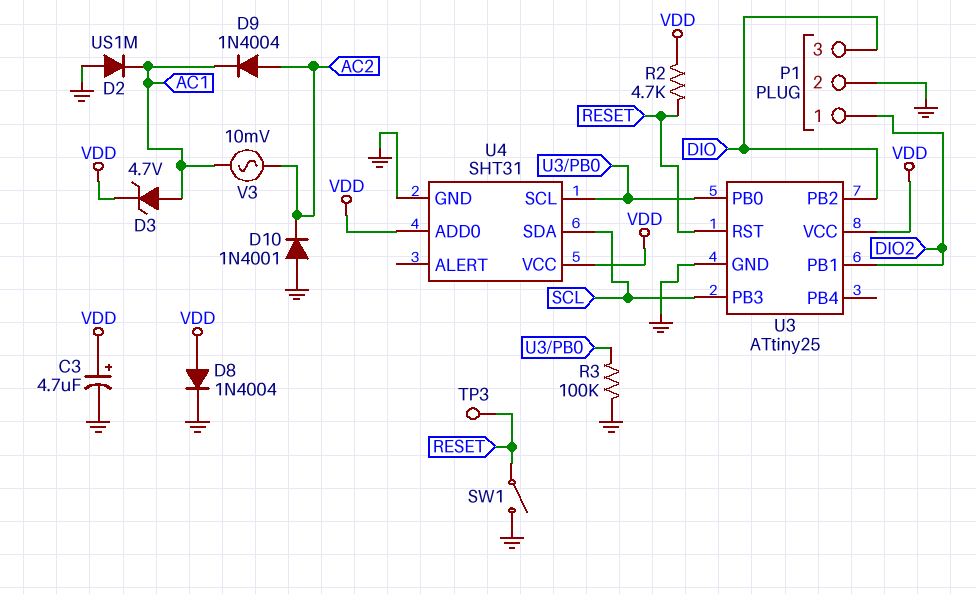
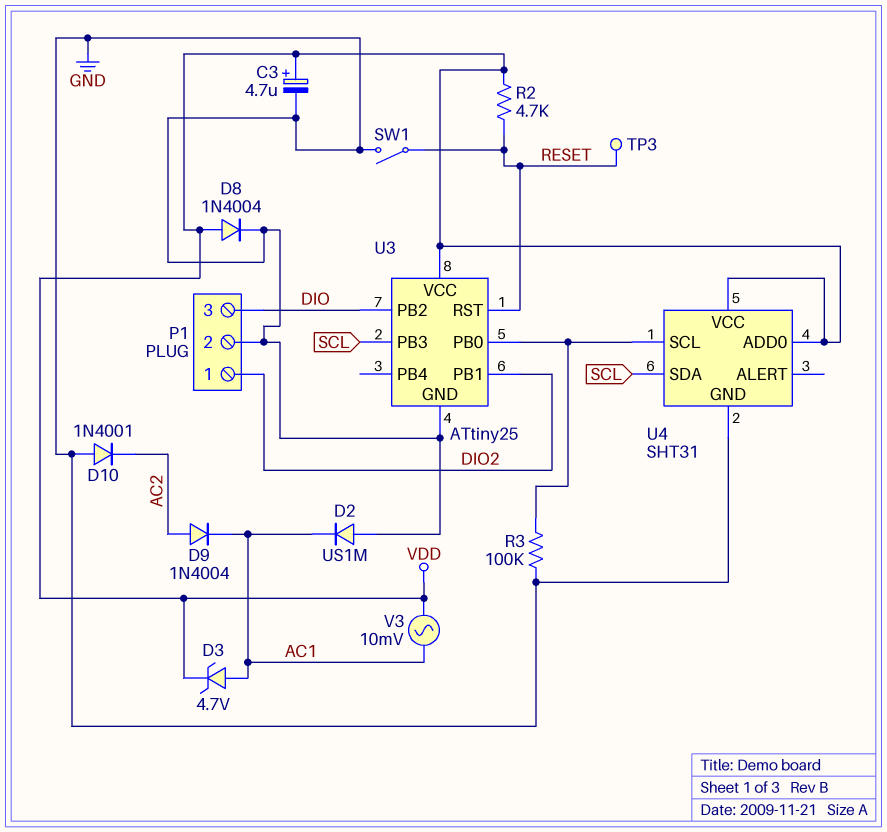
V3: AC 10mV (AC1, AC2) -> AC 10mV (AC1, VDD)

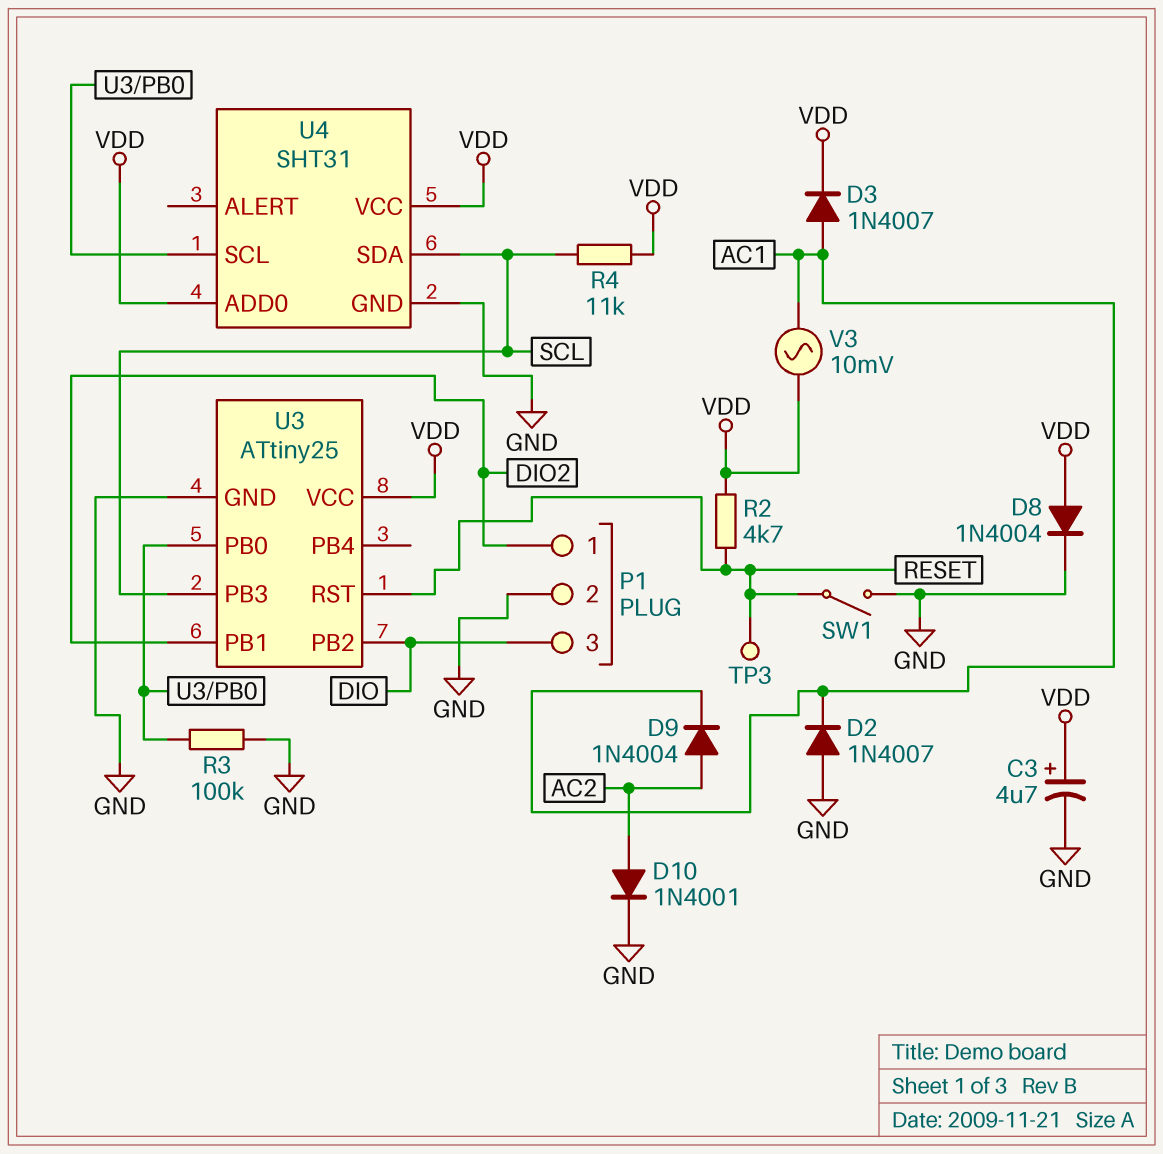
D2: diode US1M (A GND, K AC1) -> diode 1N4007 (A GND, K AC1)
D3: zener 4.7V (A AC1, K VDD) -> diode 1N4007 (A AC1, K VDD)
D10: diode 1N4001 (A GND, K AC2) -> diode 1N4001 (A AC2, K GND)
R4: none -> 11k (SCL, VDD)

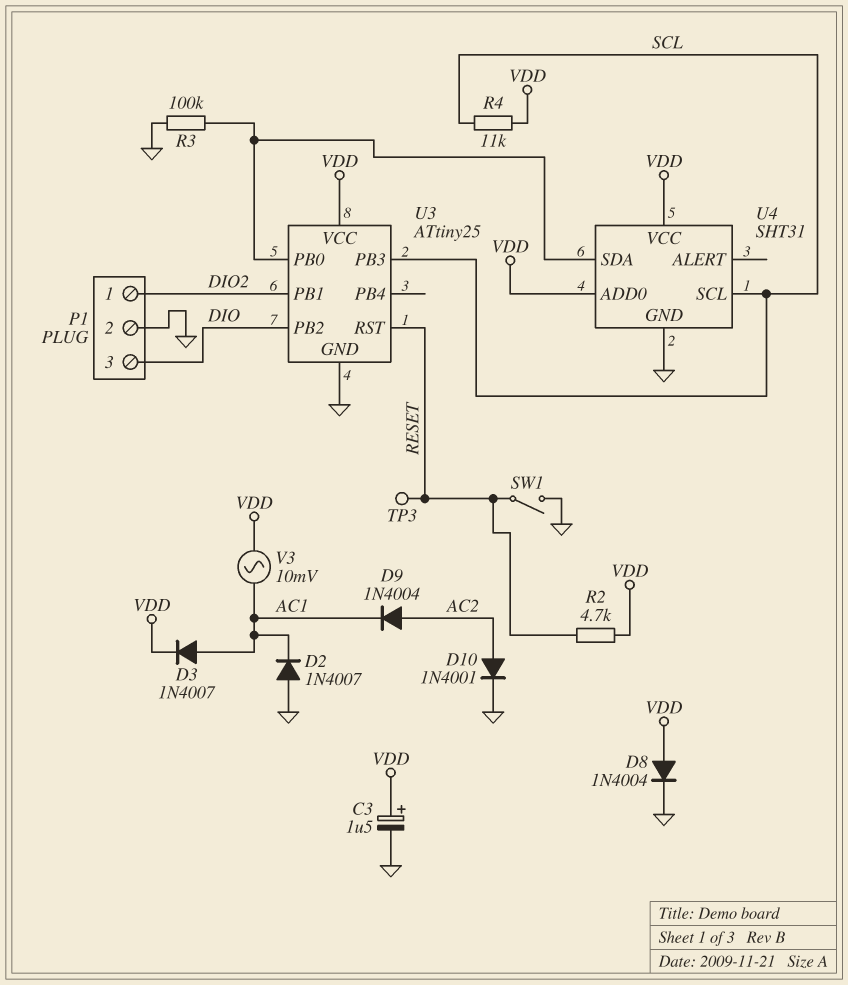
C3: 4.7uF (plus VDD, minus GND) -> 1.5uF (plus VDD, minus GND)
U4 pin SCL: U3/PB0 -> SCL
U4 pin SDA: SCL -> U3/PB0

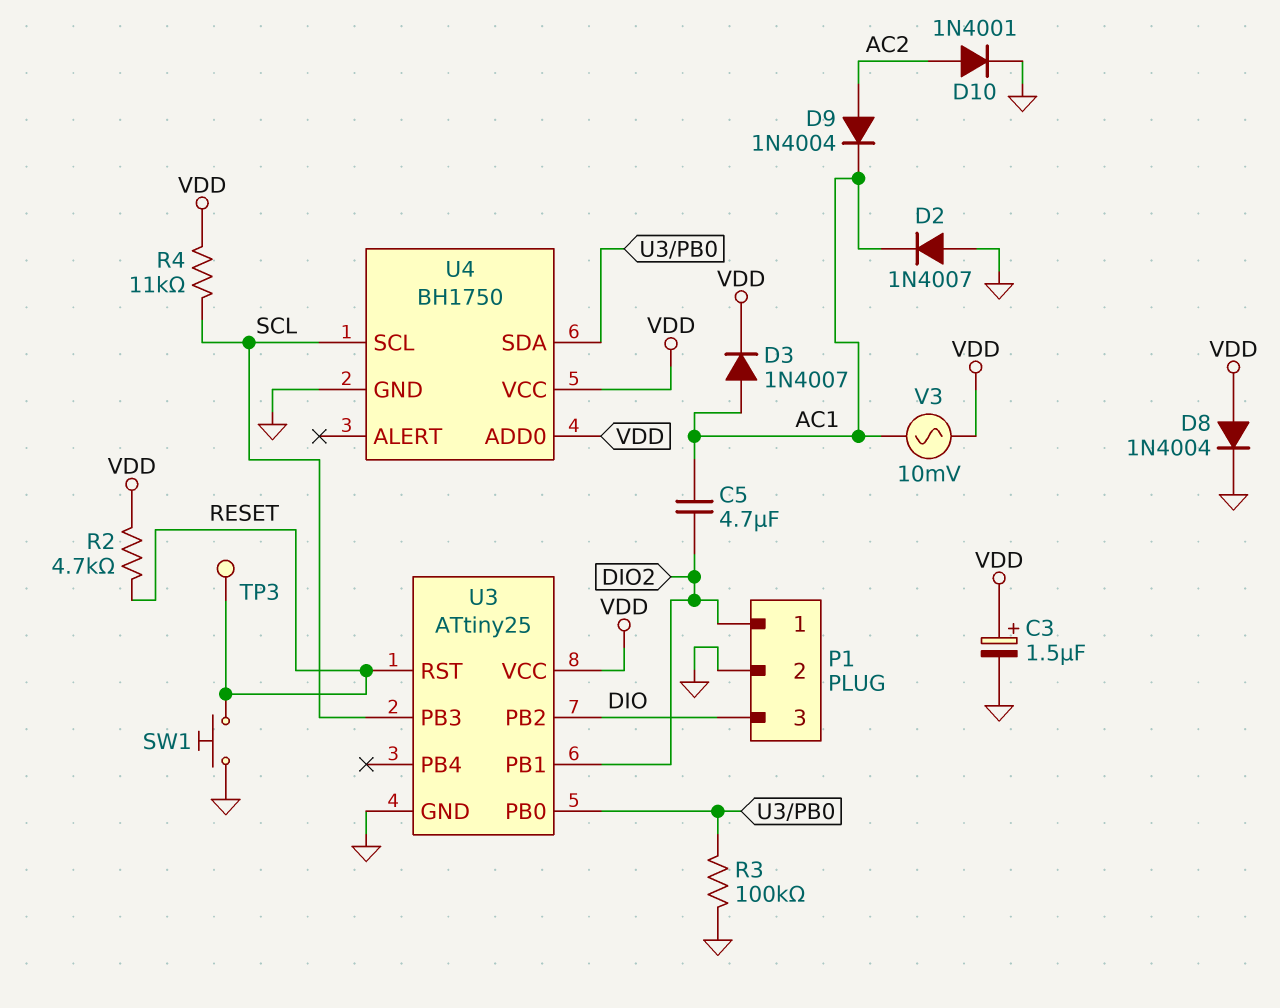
C5: none -> 4.7uF (AC1, DIO2)
SW1: switch (GND, RESET) -> button (GND, RESET)
U4: SHT31 -> BH1750

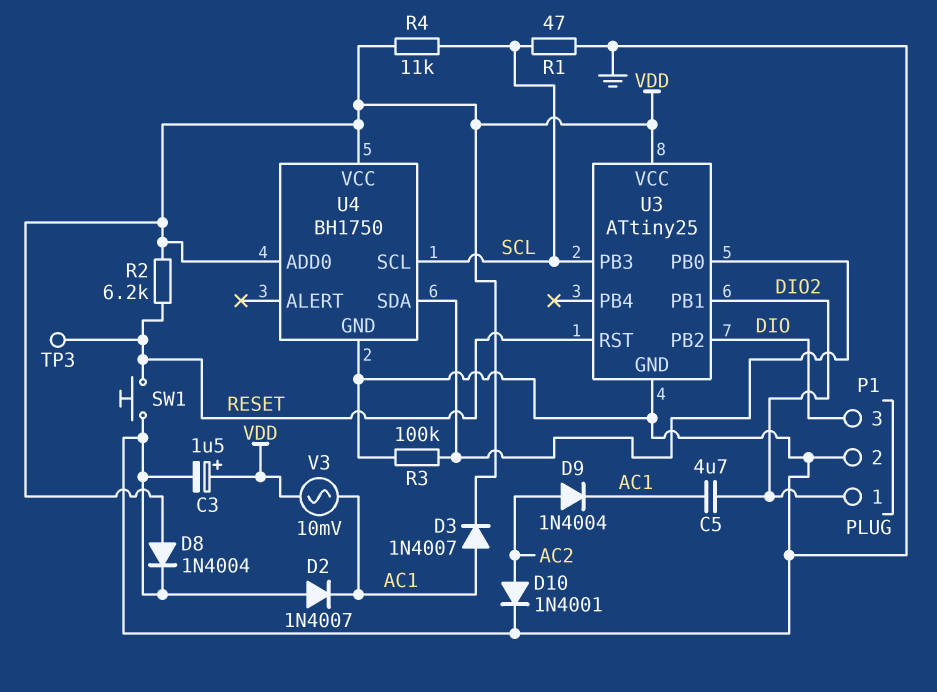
R1: none -> 47 (GND, SCL)
R2: 4.7k (RESET, VDD) -> 6.2k (RESET, VDD)

